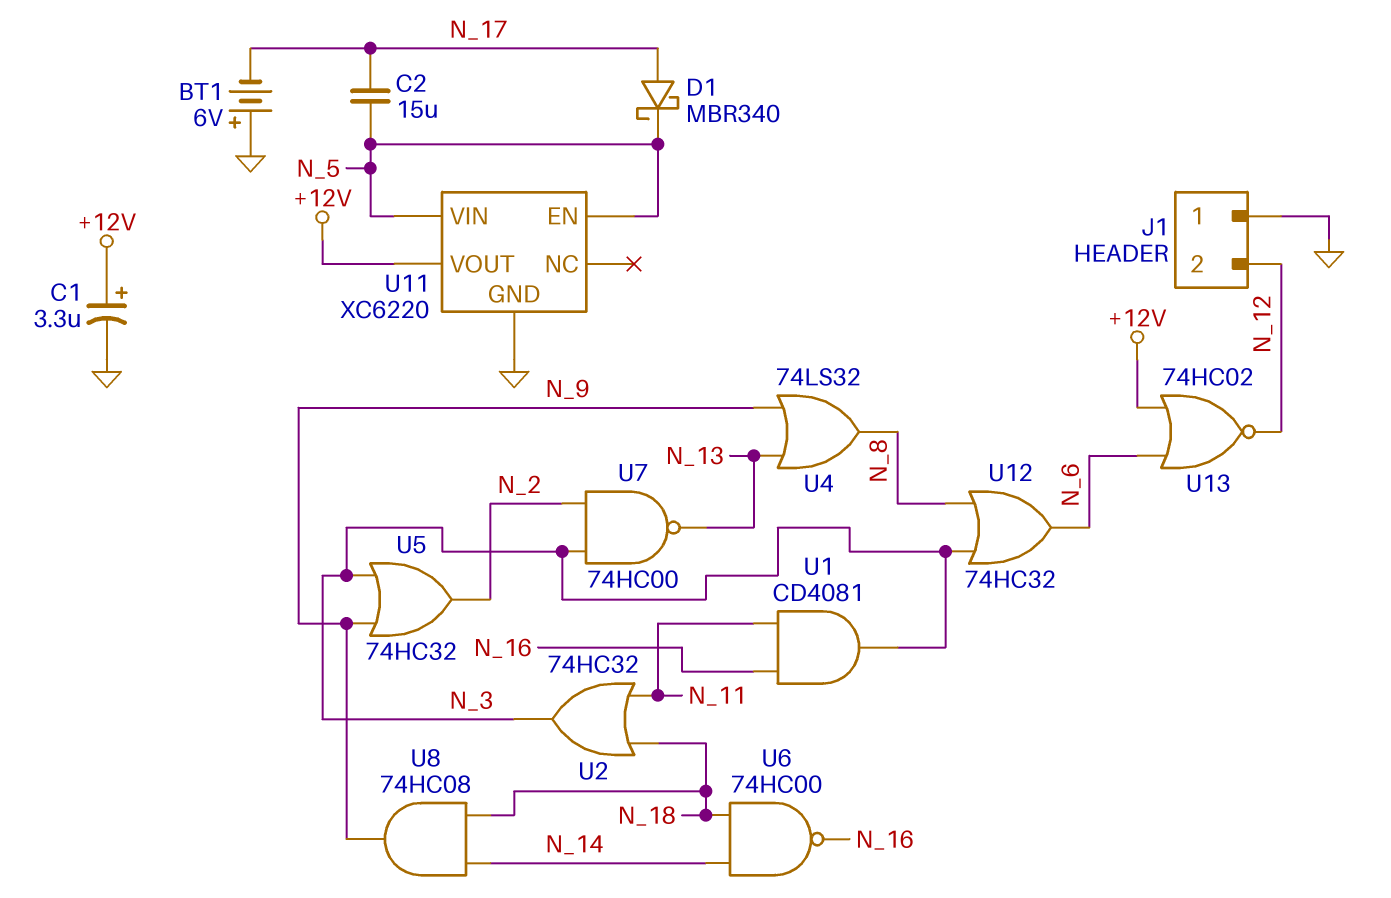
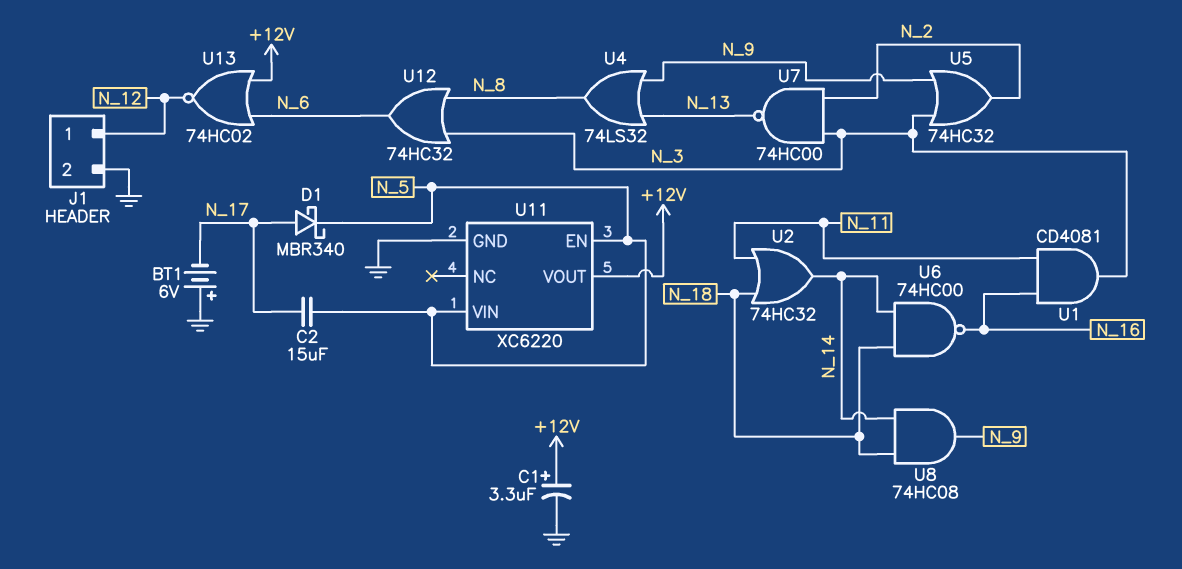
J1 pin 1: GND -> N_12
J1 pin 2: N_12 -> GND
U2: OR 74HC32 (in N_11, in N_18, out N_3) -> OR 74HC32 (in N_11, in N_18, out N_14)

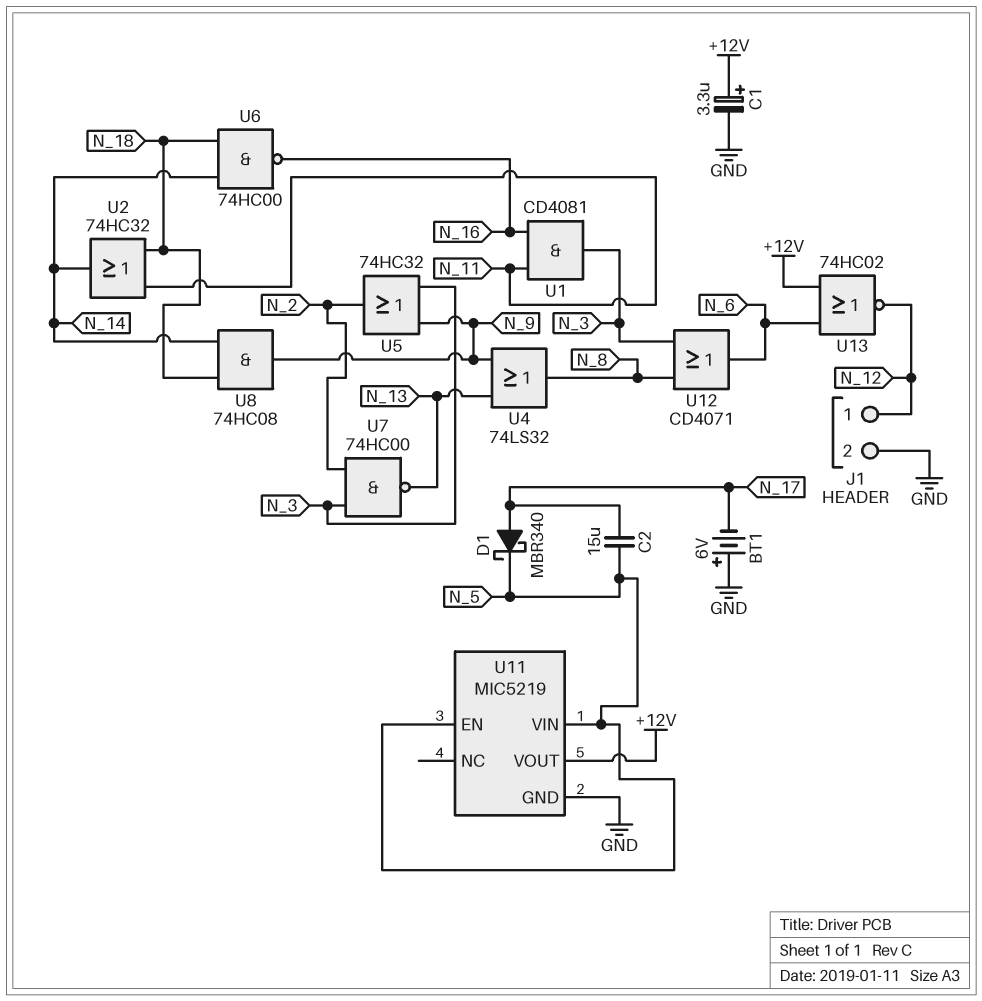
U11: XC6220 -> MIC5219
U12: OR 74HC32 (in N_3, in N_8, out N_6) -> OR CD4071 (in N_3, in N_8, out N_6)

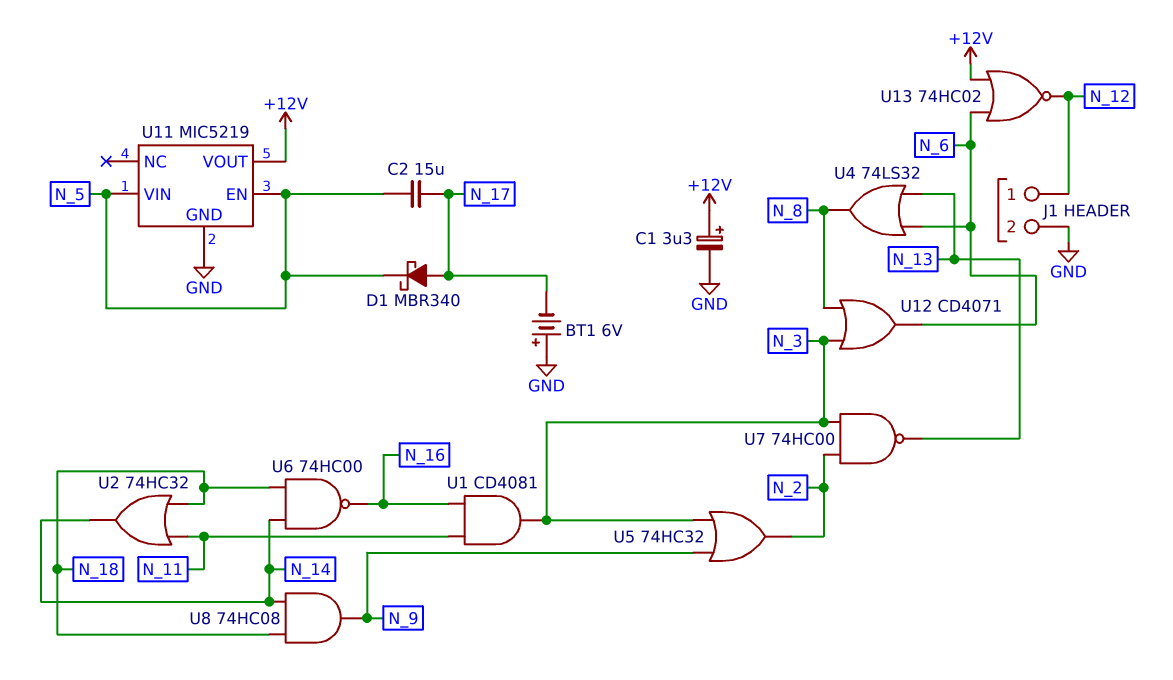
U4: OR 74LS32 (in N_9, in N_13, out N_8) -> OR 74LS32 (in N_6, in N_13, out N_8)

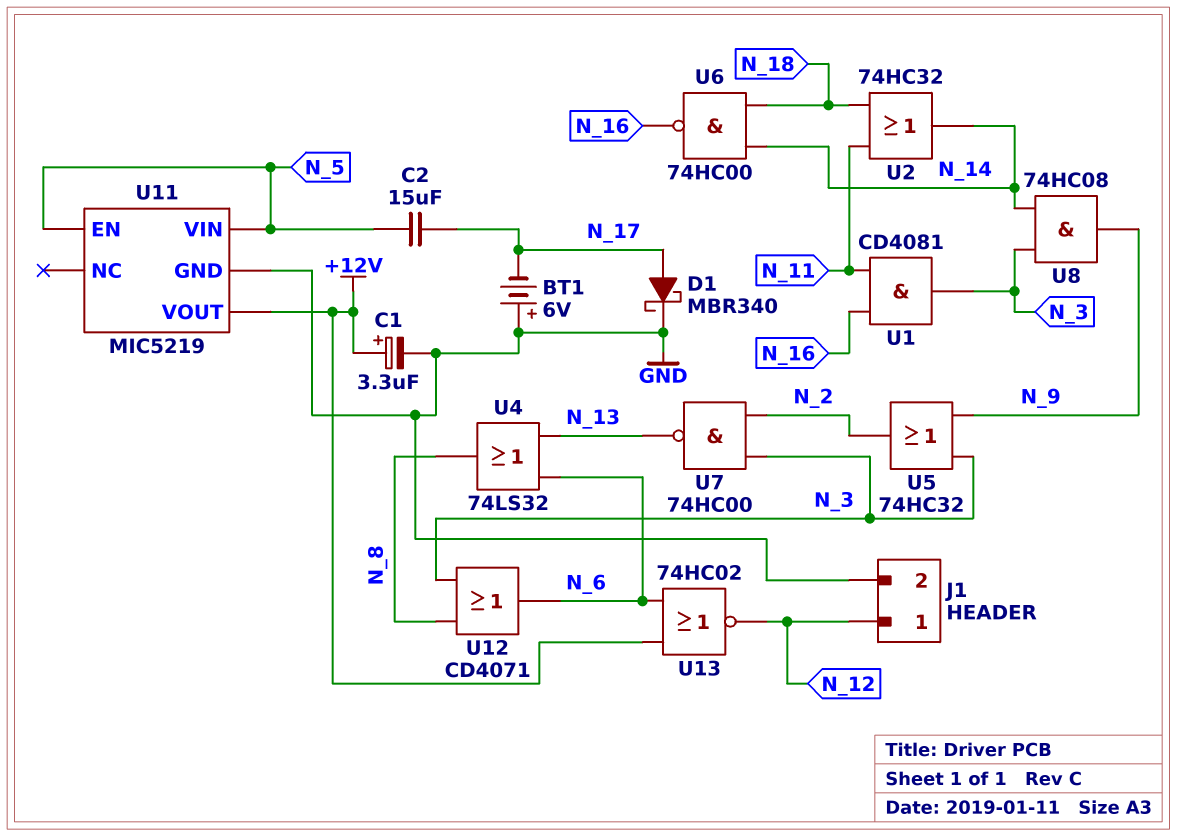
D1: schottky MBR340 (A N_17, K N_5) -> schottky MBR340 (A N_17, K GND)
U8: AND 74HC08 (in N_14, in N_18, out N_9) -> AND 74HC08 (in N_3, in N_14, out N_9)

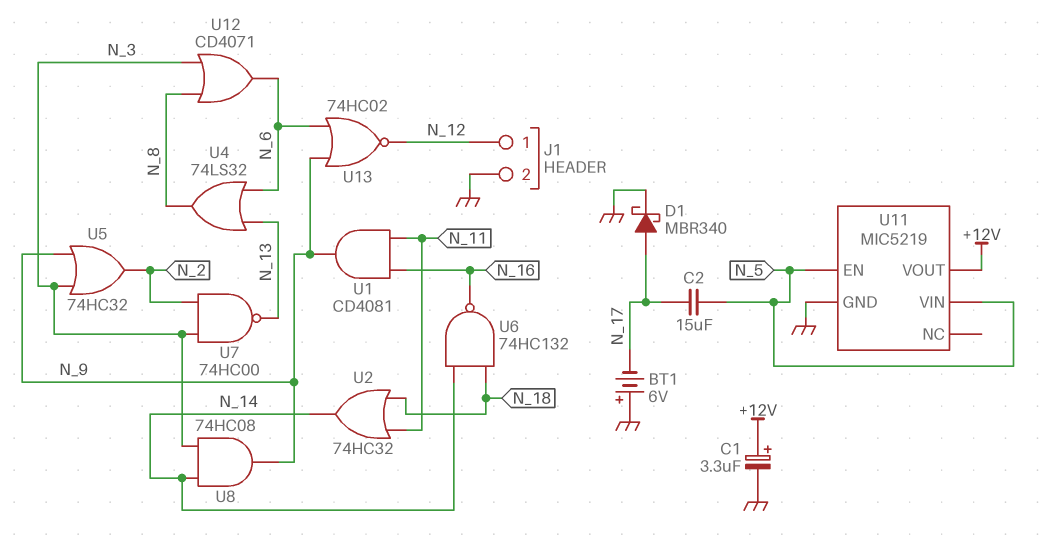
U1: AND CD4081 (in N_11, in N_16, out N_3) -> AND CD4081 (in N_11, in N_16, out N_9)
U6: NAND 74HC00 (in N_14, in N_18, out N_16) -> NAND 74HC132 (in N_14, in N_18, out N_16)
U13: NOR 74HC02 (in +12V, in N_6, out N_12) -> NOR 74HC02 (in N_6, in N_9, out N_12)

